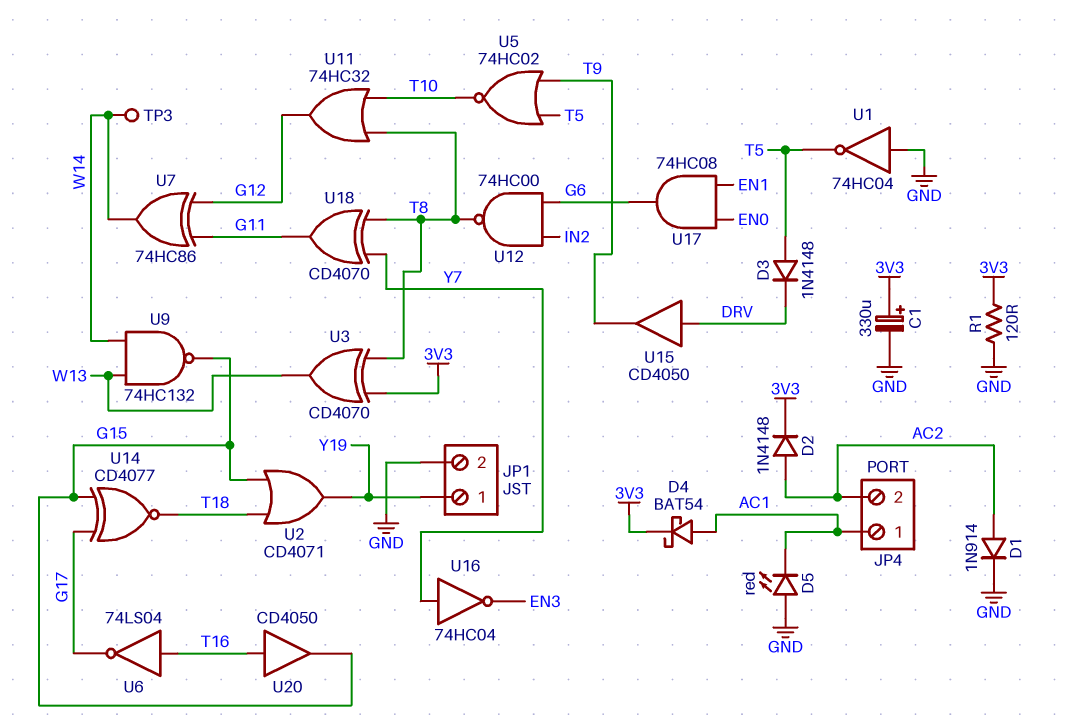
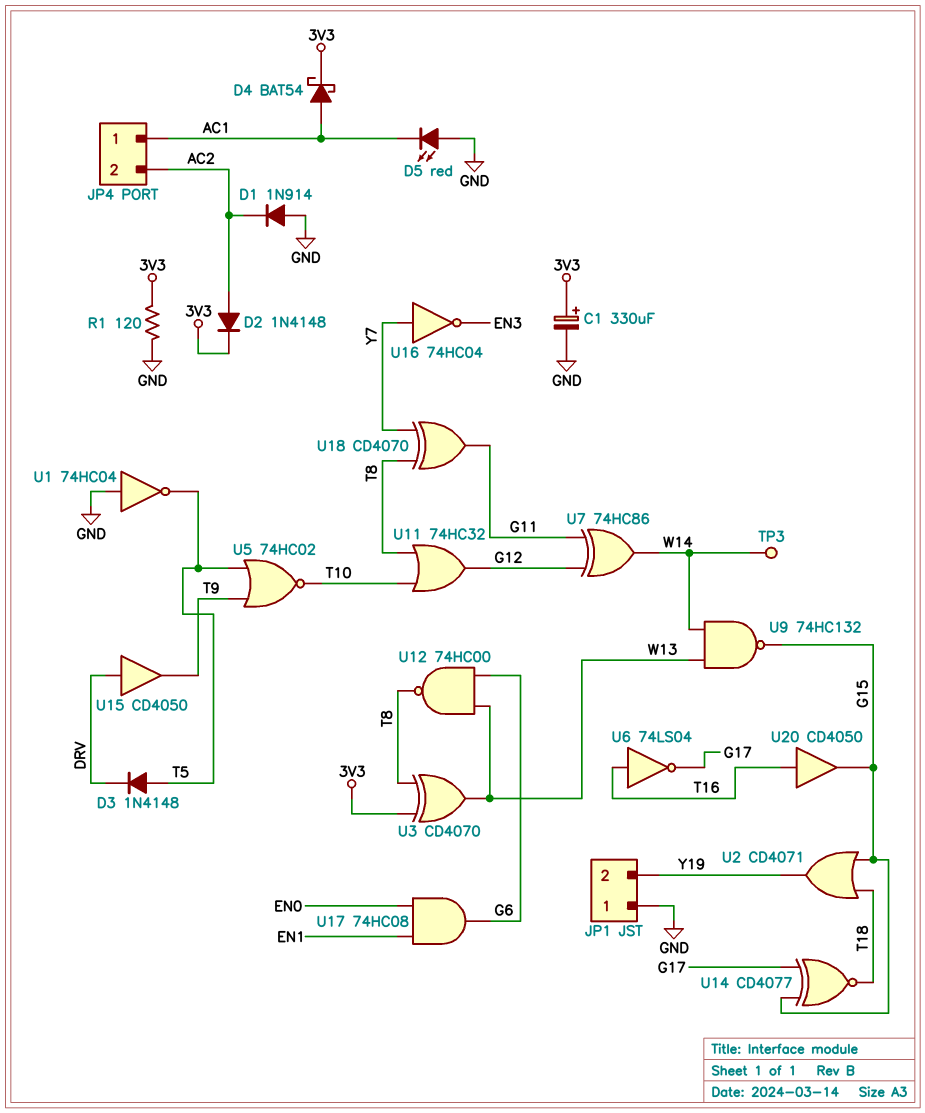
D1: diode 1N914 (A AC2, K GND) -> diode 1N914 (A GND, K AC2)
JP1 pin 1: Y19 -> GND
JP1 pin 2: GND -> Y19
U12: NAND 74HC00 (in G6, in IN2, out T8) -> NAND 74HC00 (in G6, in W13, out T8)

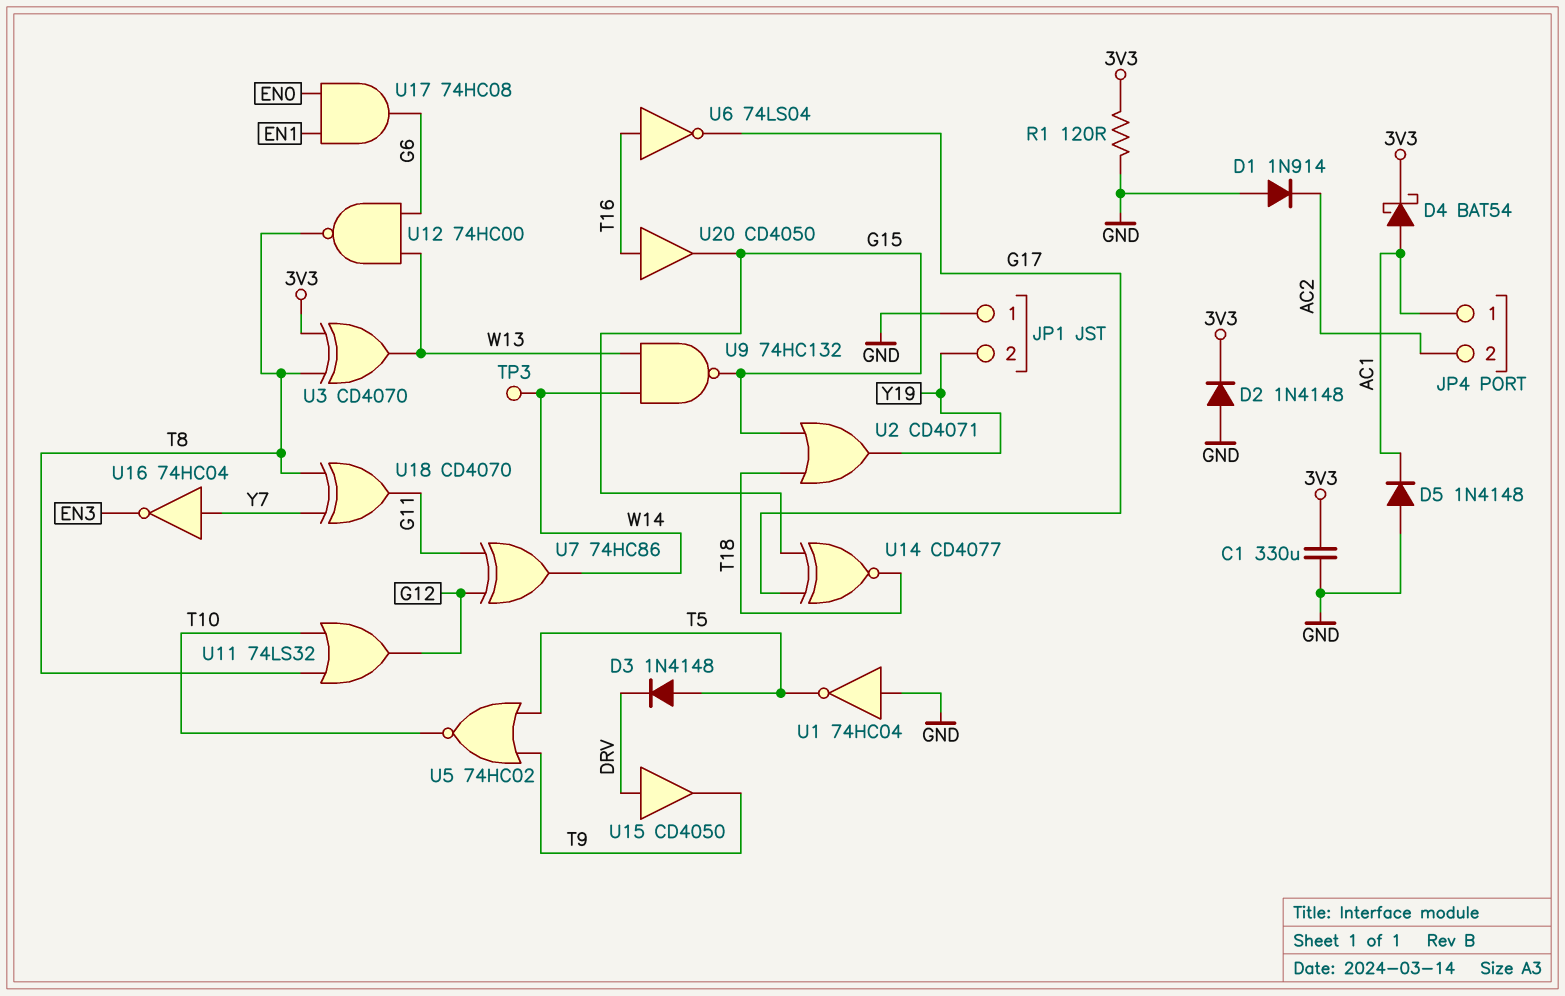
C1: 330uF (plus 3V3, minus GND) -> 330uF (3V3, GND)
D2: diode 1N4148 (A AC2, K 3V3) -> diode 1N4148 (A GND, K 3V3)
D5: LED red (A GND, K AC1) -> diode 1N4148 (A GND, K AC1)
U11: OR 74HC32 (in T8, in T10, out G12) -> OR 74LS32 (in T8, in T10, out G12)

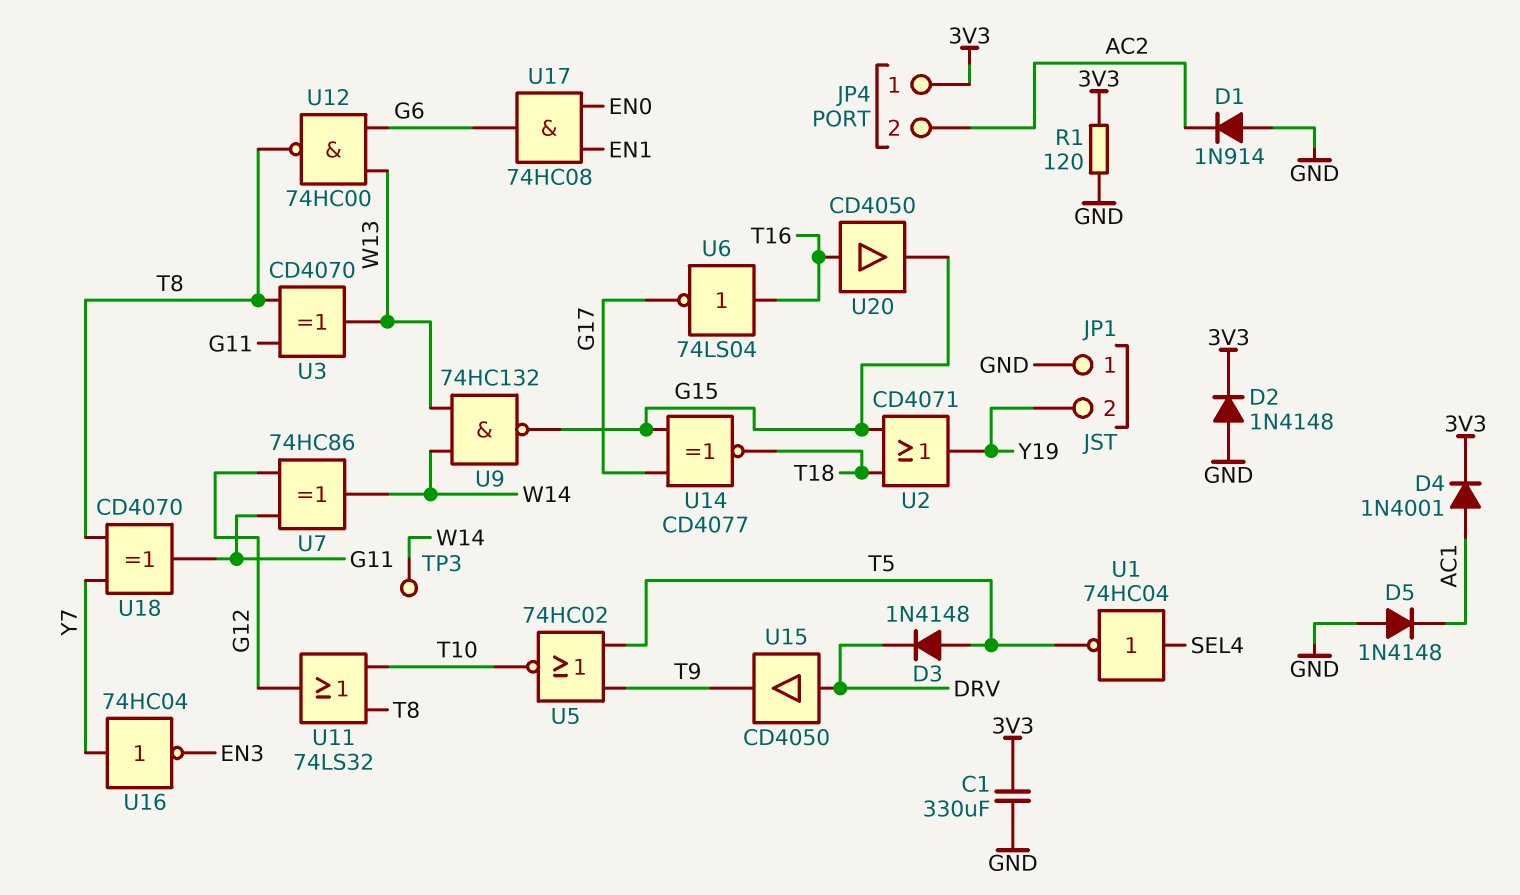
D4: schottky BAT54 (A AC1, K 3V3) -> diode 1N4001 (A AC1, K 3V3)
JP4 pin 1: AC1 -> 3V3
U1: NOT 74HC04 (in GND, out T5) -> NOT 74HC04 (in SEL4, out T5)
U3: XOR CD4070 (in 3V3, in T8, out W13) -> XOR CD4070 (in G11, in T8, out W13)

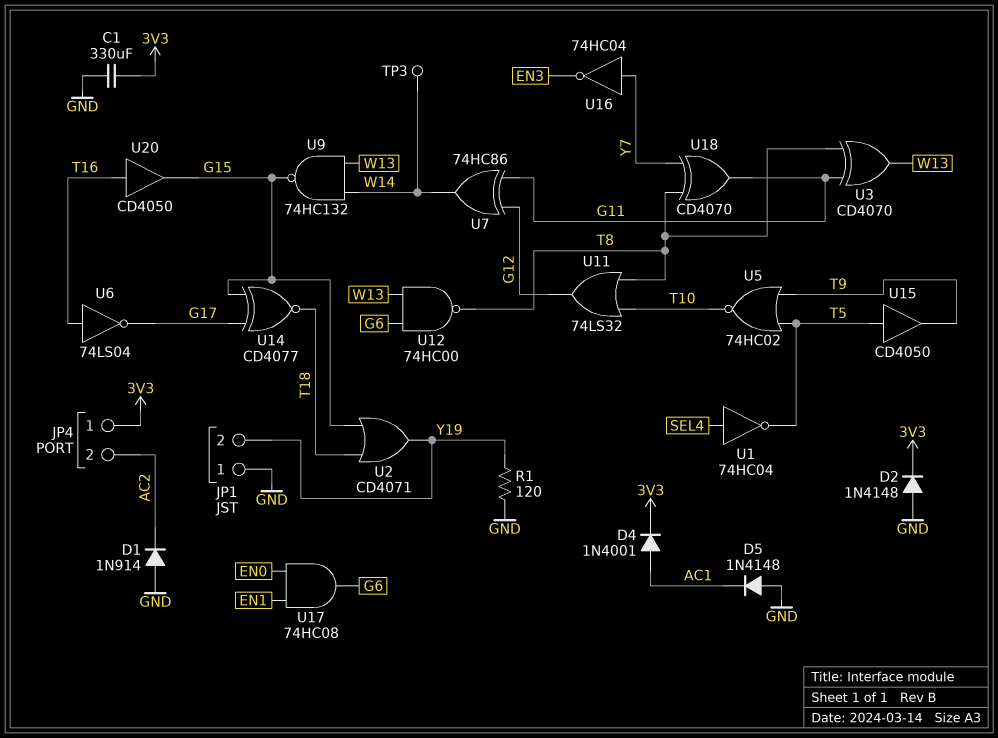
D3: diode 1N4148 (A T5, K DRV) -> none
R1: 120 (3V3, GND) -> 120 (GND, Y19)
U15: buffer CD4050 (in DRV, out T9) -> buffer CD4050 (in T5, out T9)

